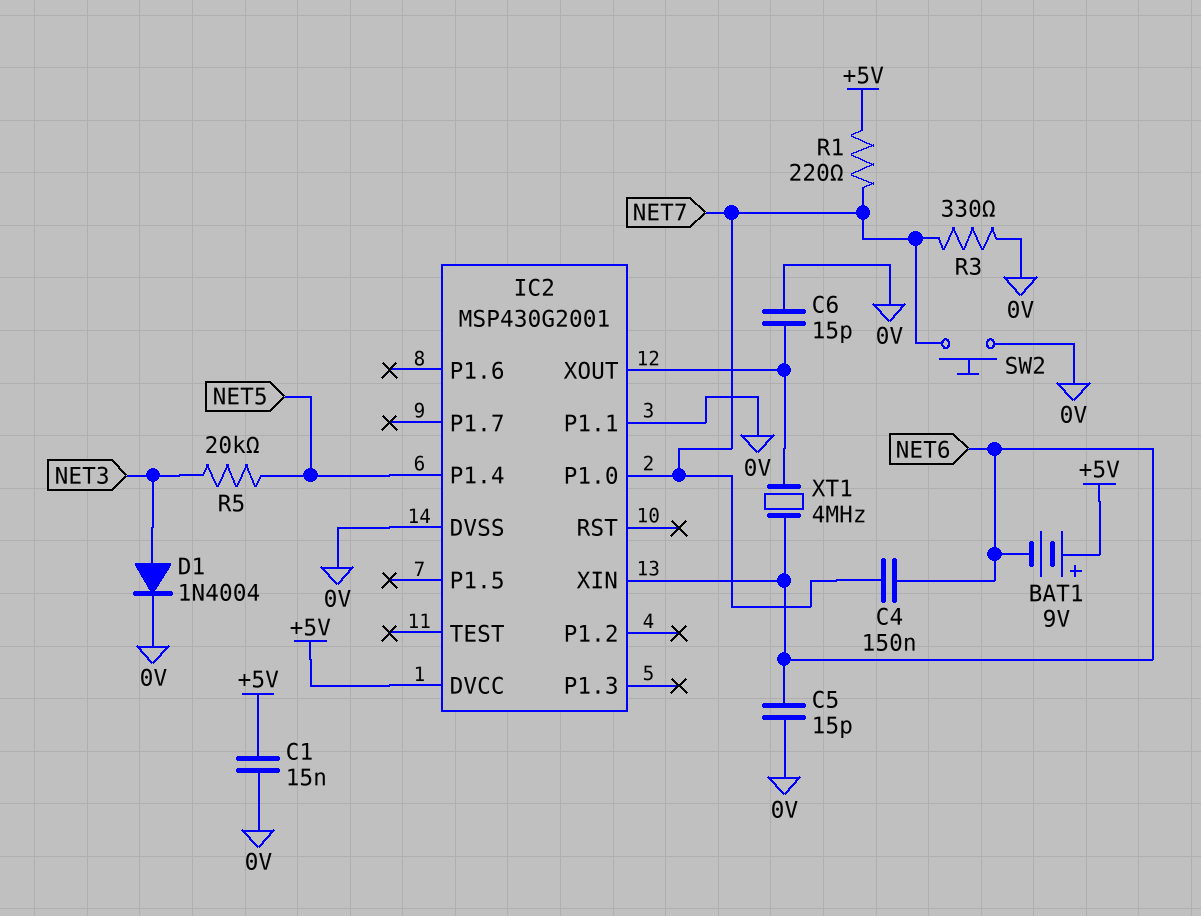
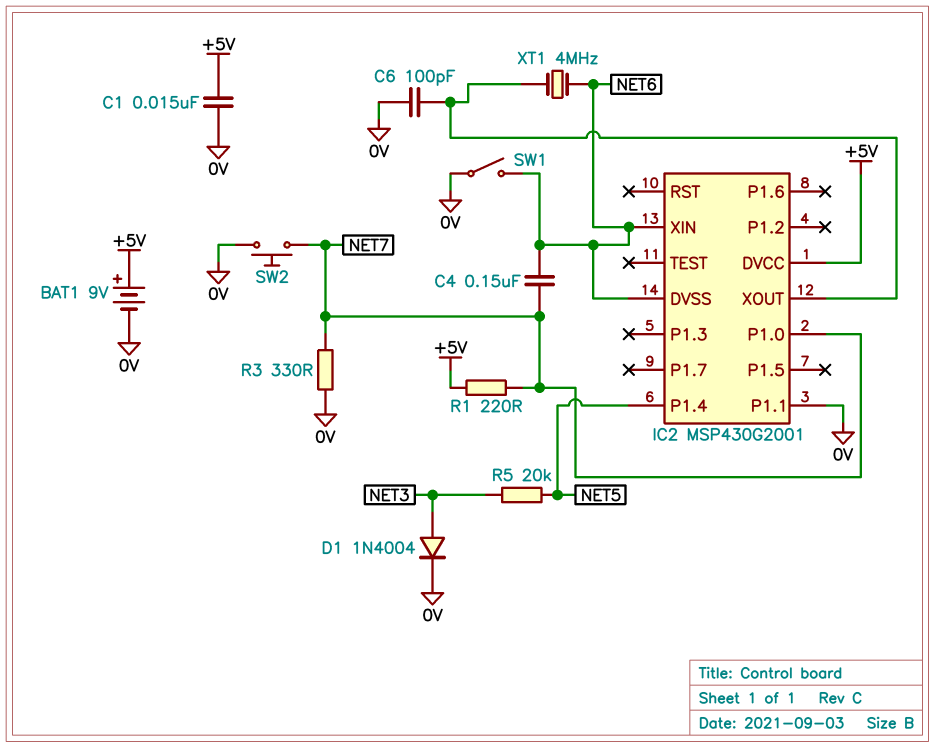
BAT1: 9V (plus +5V, minus NET6) -> 9V (plus +5V, minus 0V)
C5: 15pF (0V, NET6) -> none
C6: 15pF (0V, IC2/XOUT) -> 100pF (0V, IC2/XOUT)
IC2 pin DVSS: 0V -> NET6
SW1: none -> switch (0V, NET6)

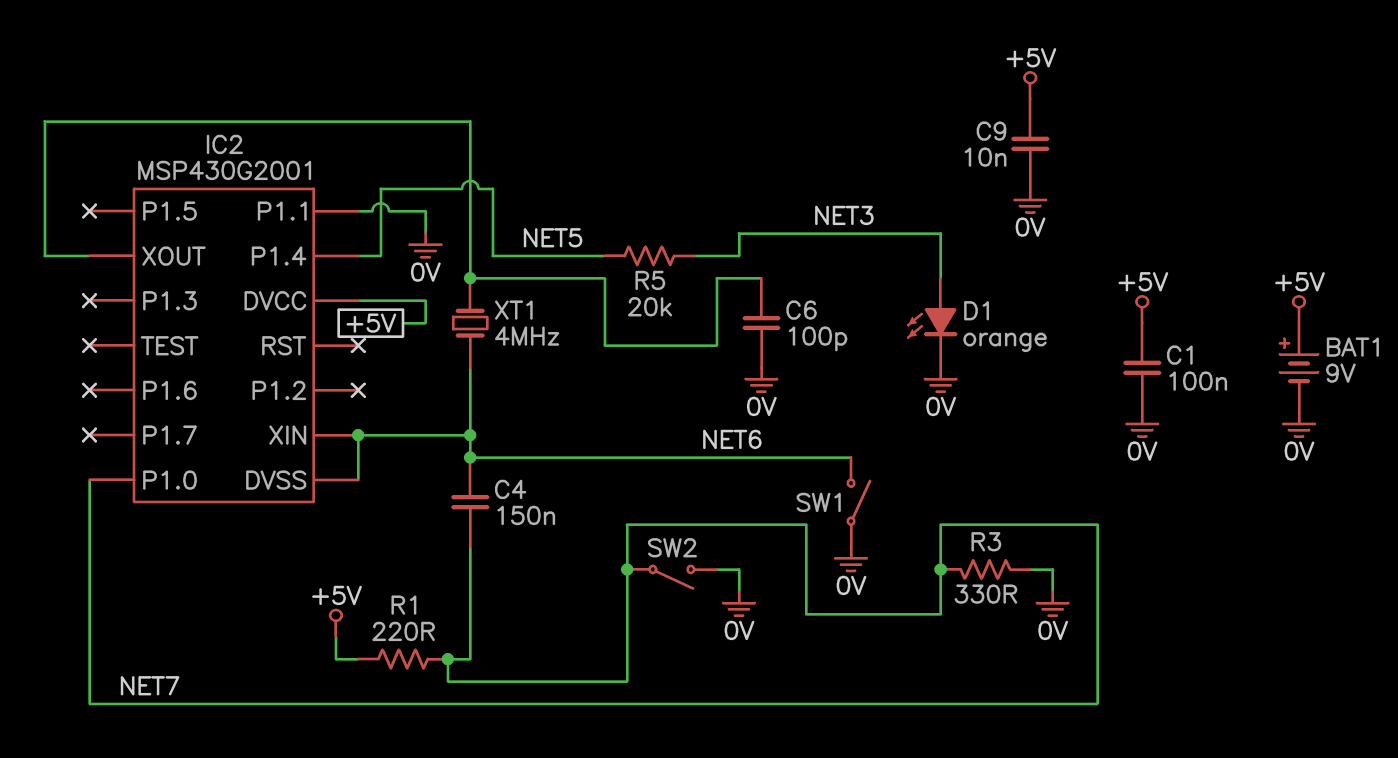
C1: 15nF (+5V, 0V) -> 100nF (+5V, 0V)
C9: none -> 10nF (+5V, 0V)
D1: diode 1N4004 (A NET3, K 0V) -> LED orange (A NET3, K 0V)
SW2: button (0V, NET7) -> switch (0V, NET7)

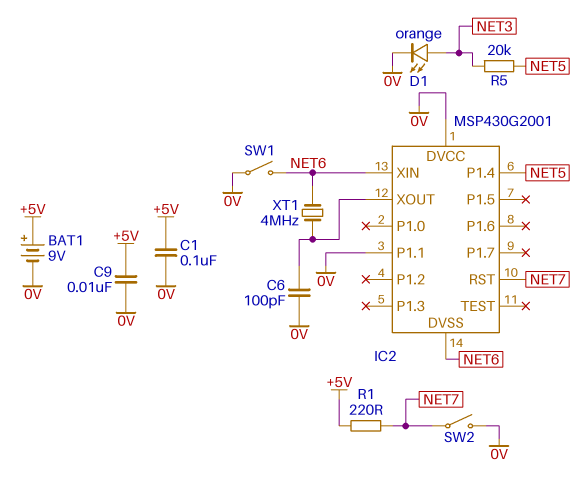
C4: 150nF (NET6, NET7) -> none
IC2 pin DVCC: +5V -> 0V
IC2 pin P1.0: NET7 -> none
IC2 pin RST: none -> NET7
R3: 330 (0V, NET7) -> none

